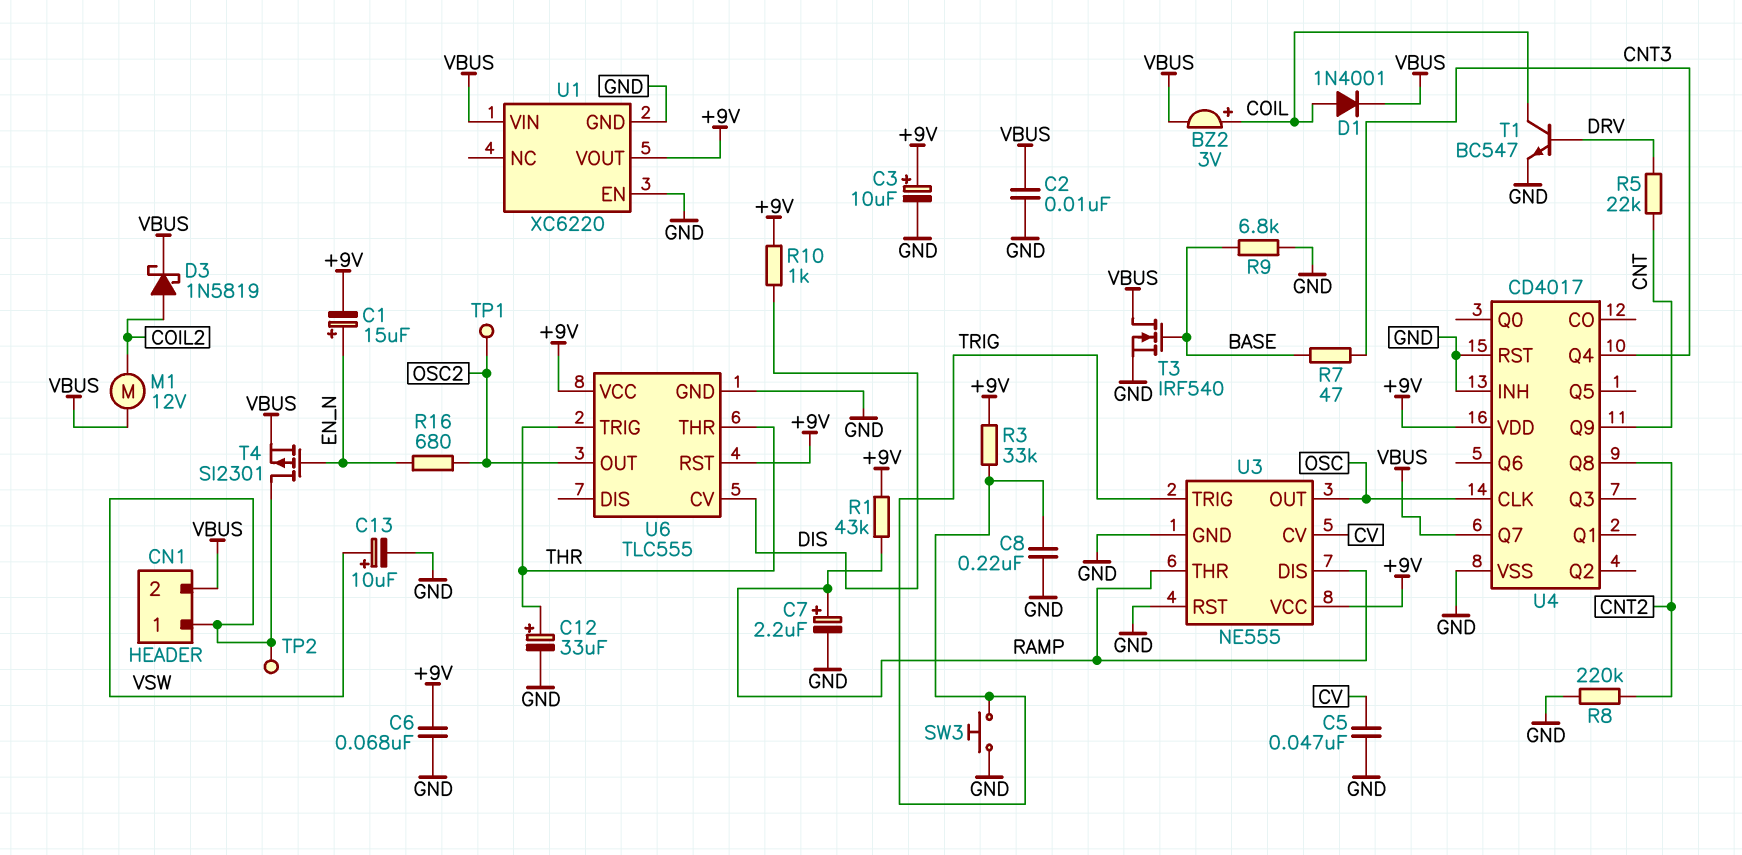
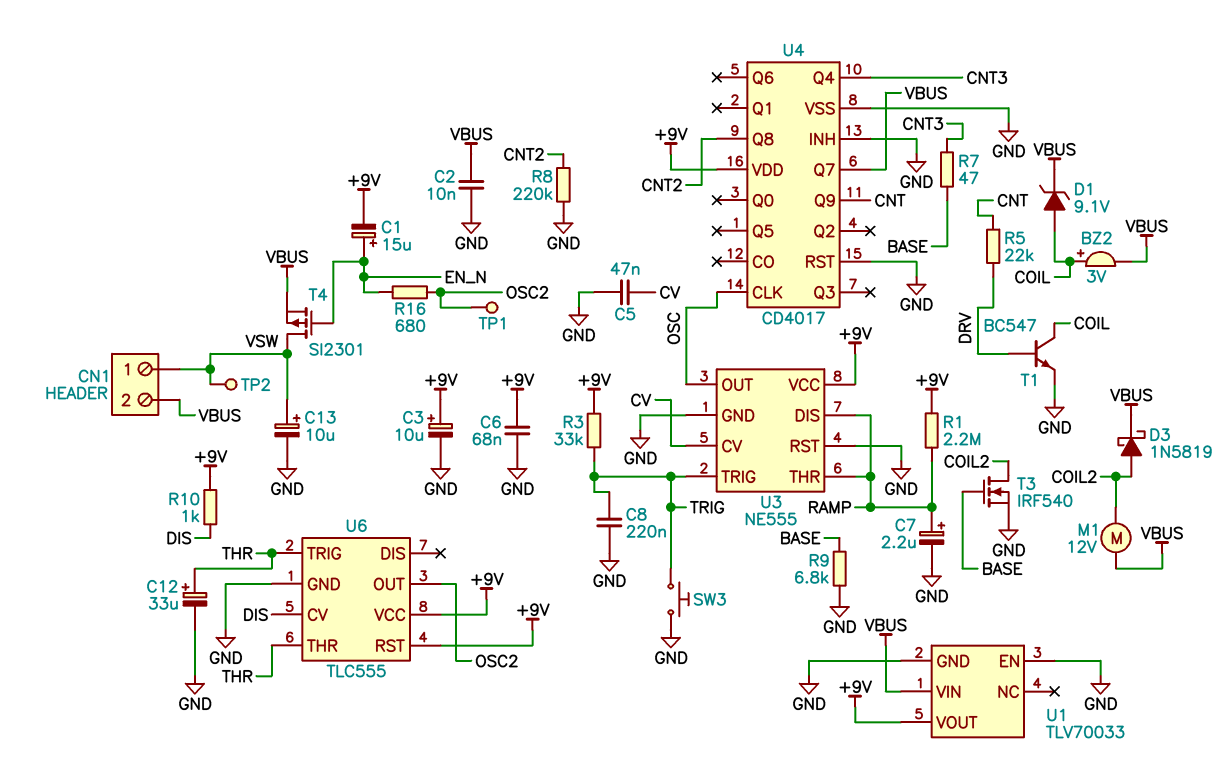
D1: diode 1N4001 (A COIL, K VBUS) -> zener 9.1V (A COIL, K VBUS)
R1: 43k (+9V, RAMP) -> 2.2M (+9V, RAMP)
T3: NMOS IRF540 (G BASE, D VBUS, S GND) -> NMOS IRF540 (G BASE, D COIL2, S GND)
U1: XC6220 -> TLV70033

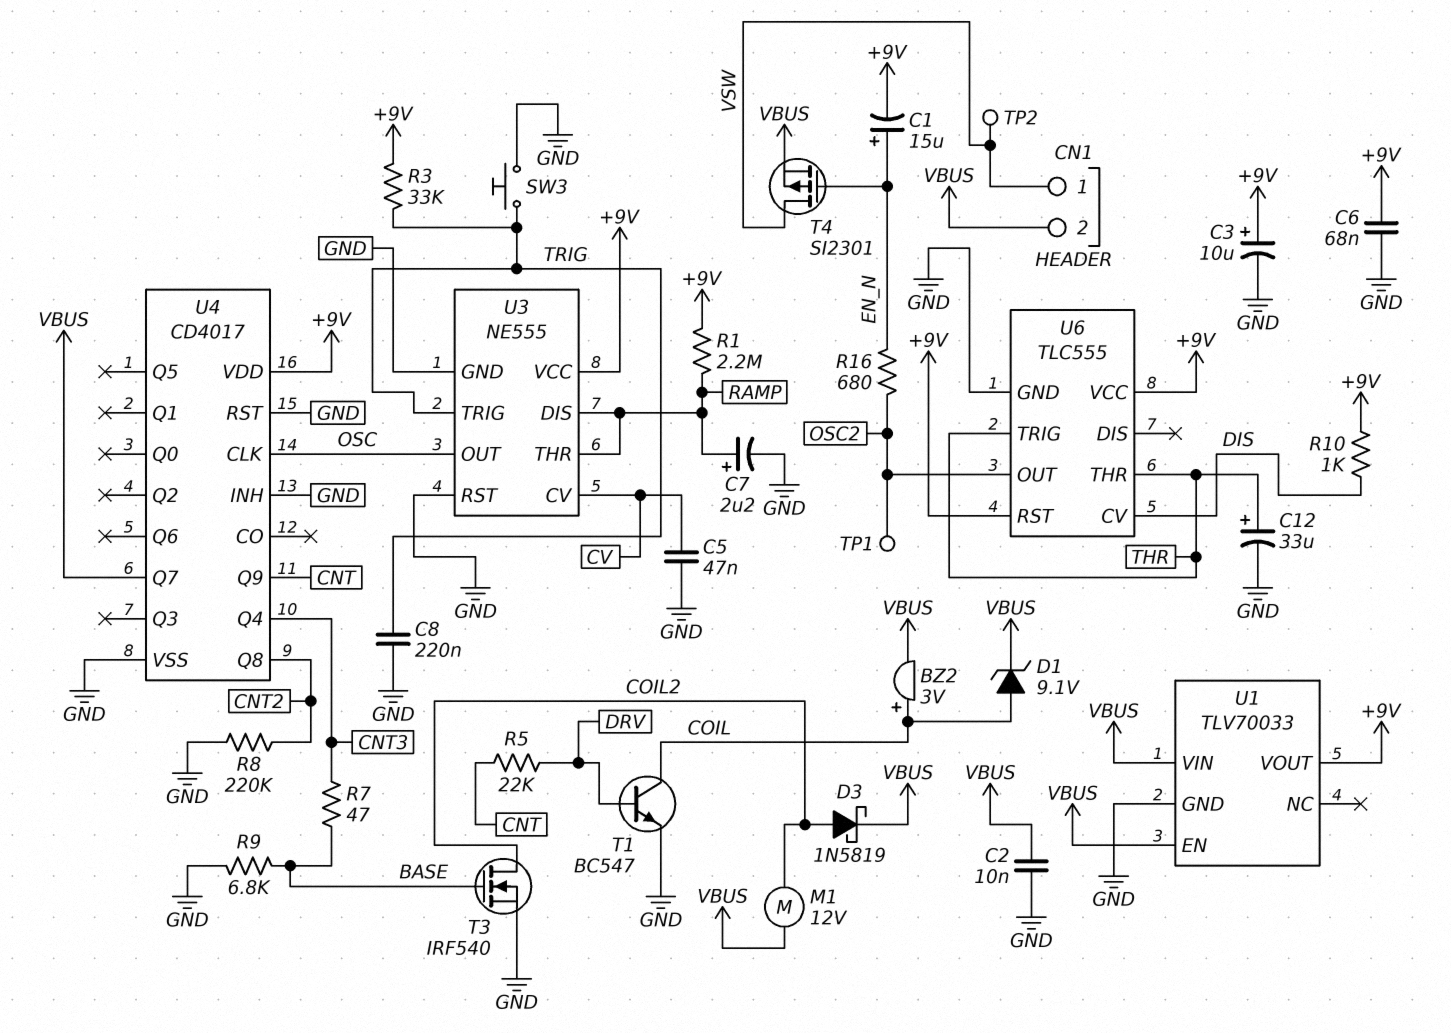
C13: 10uF (plus VSW, minus GND) -> none
U1 pin EN: GND -> VBUS

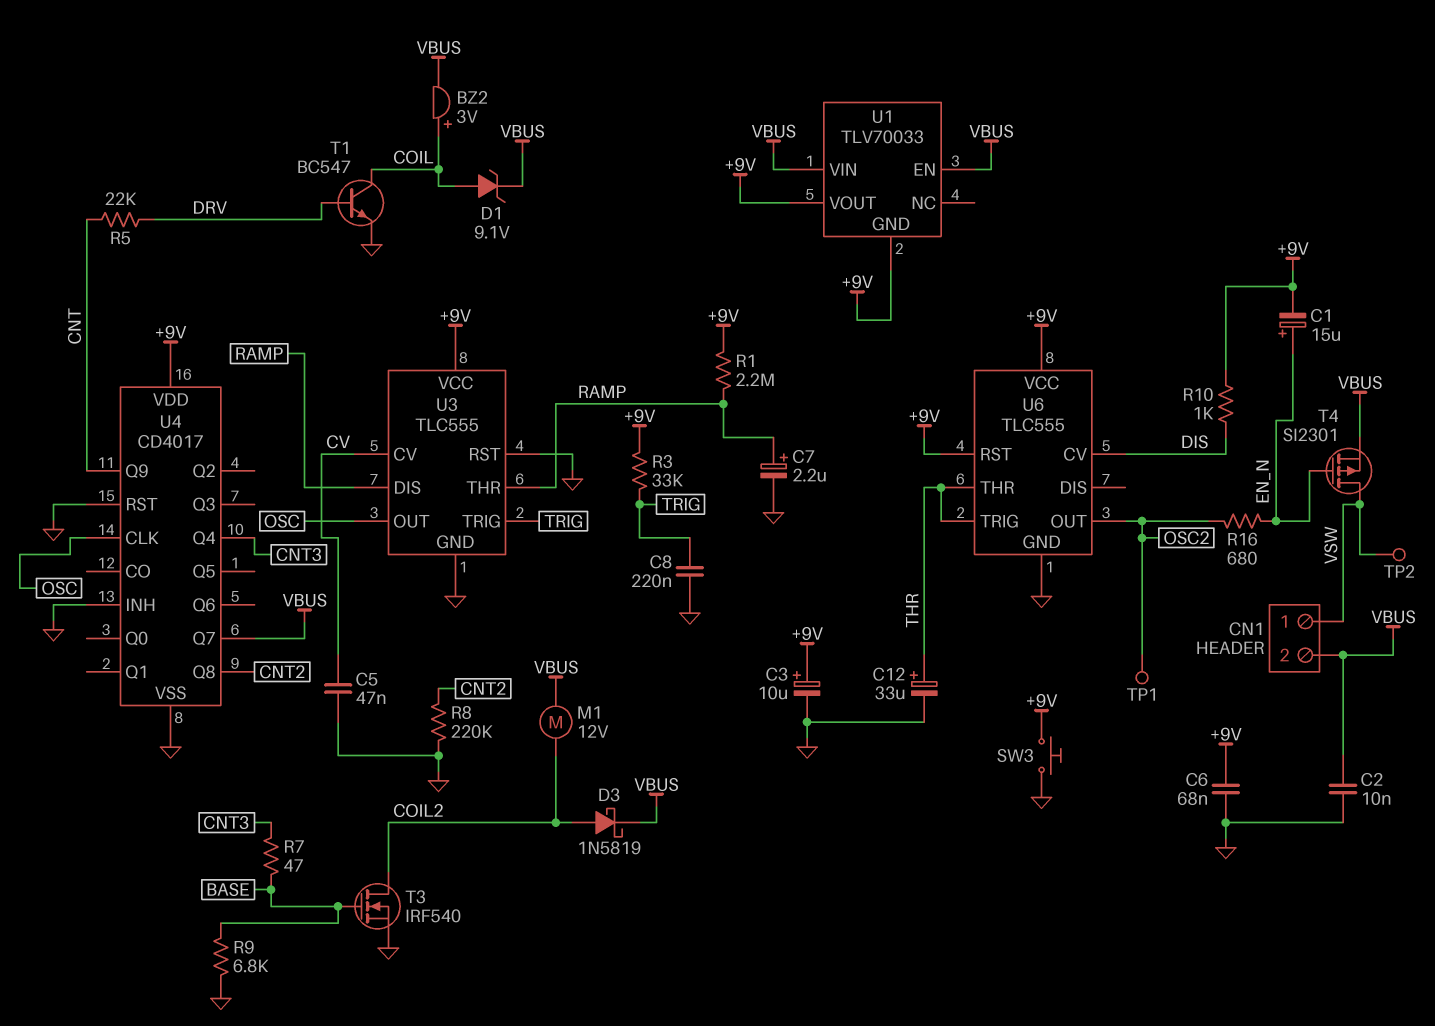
SW3: button (GND, TRIG) -> button (+9V, GND)
U1 pin GND: GND -> +9V
U3: NE555 -> TLC555

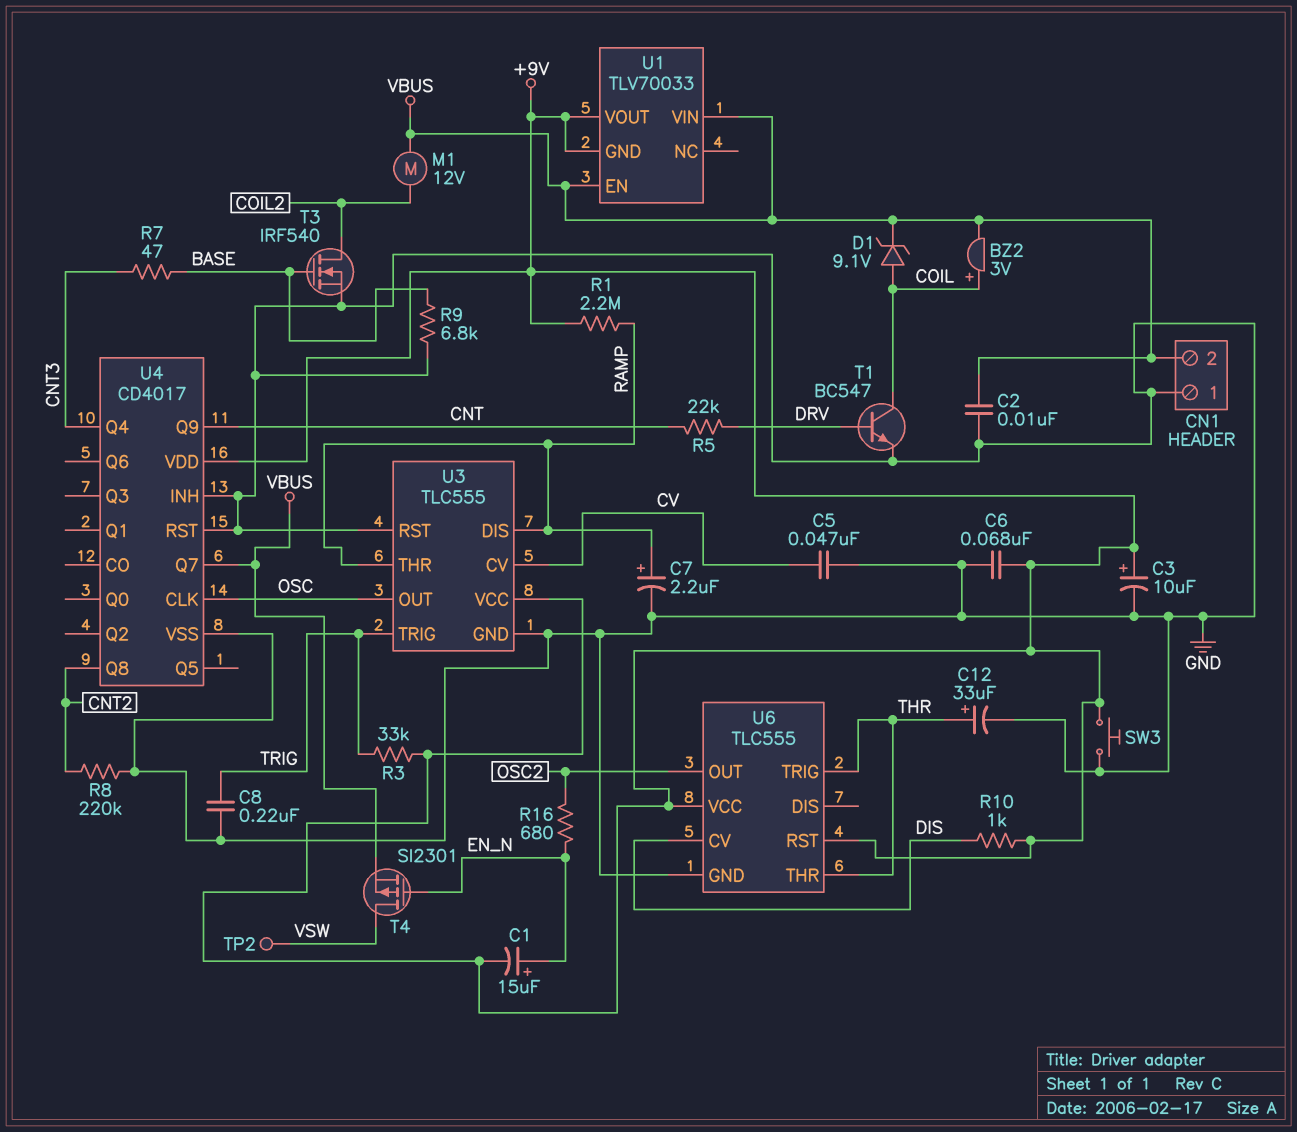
CN1 pin 1: VSW -> GND
D3: schottky 1N5819 (A COIL2, K VBUS) -> none
TP1: test point (OSC2) -> none

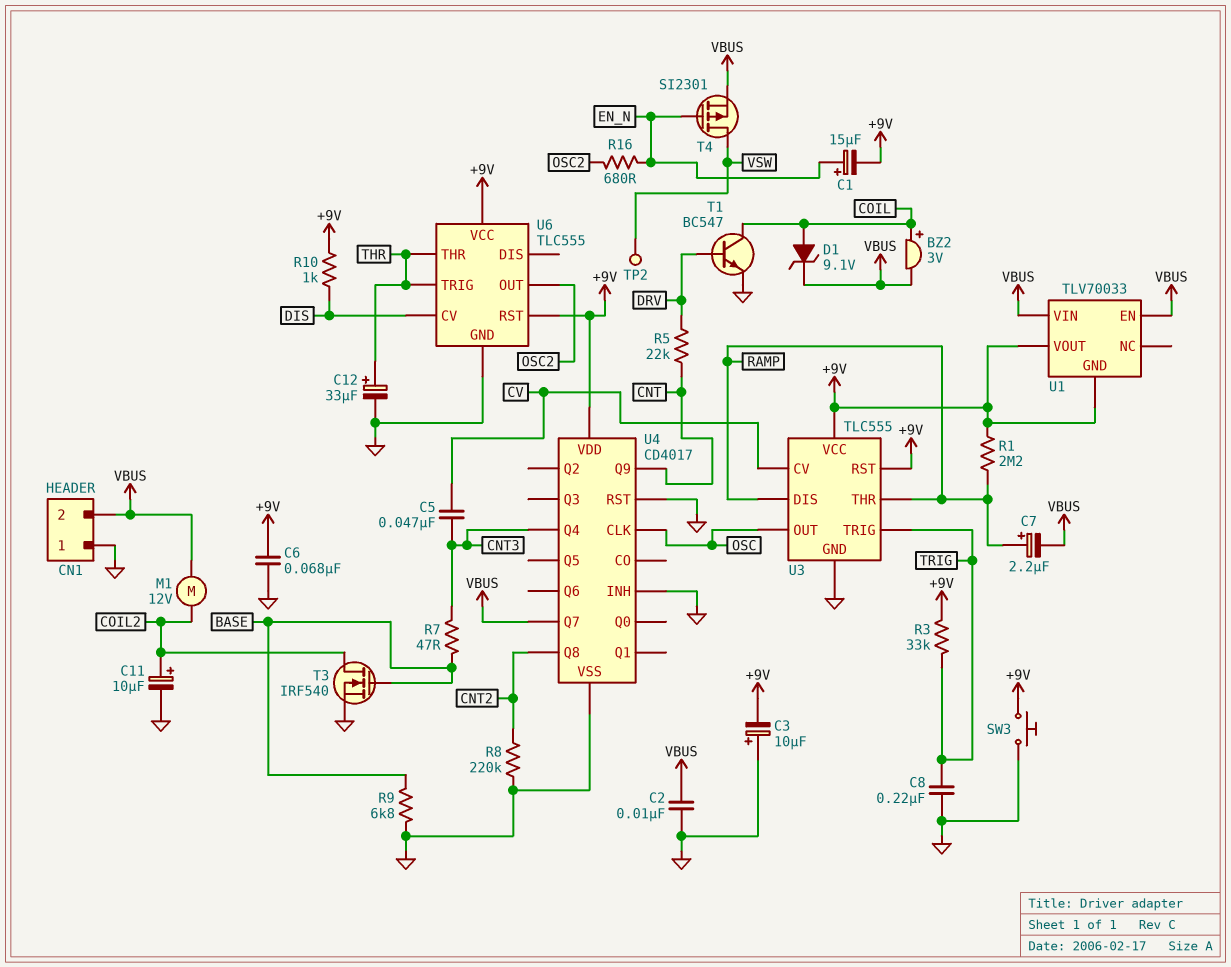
C3: 10uF (plus +9V, minus GND) -> 10uF (plus GND, minus +9V)
C5: 47nF (CV, GND) -> 47nF (CNT3, CV)
C7: 2.2uF (plus RAMP, minus GND) -> 2.2uF (plus RAMP, minus VBUS)
C11: none -> 10uF (plus COIL2, minus GND)
U3 pin RST: GND -> +9V

